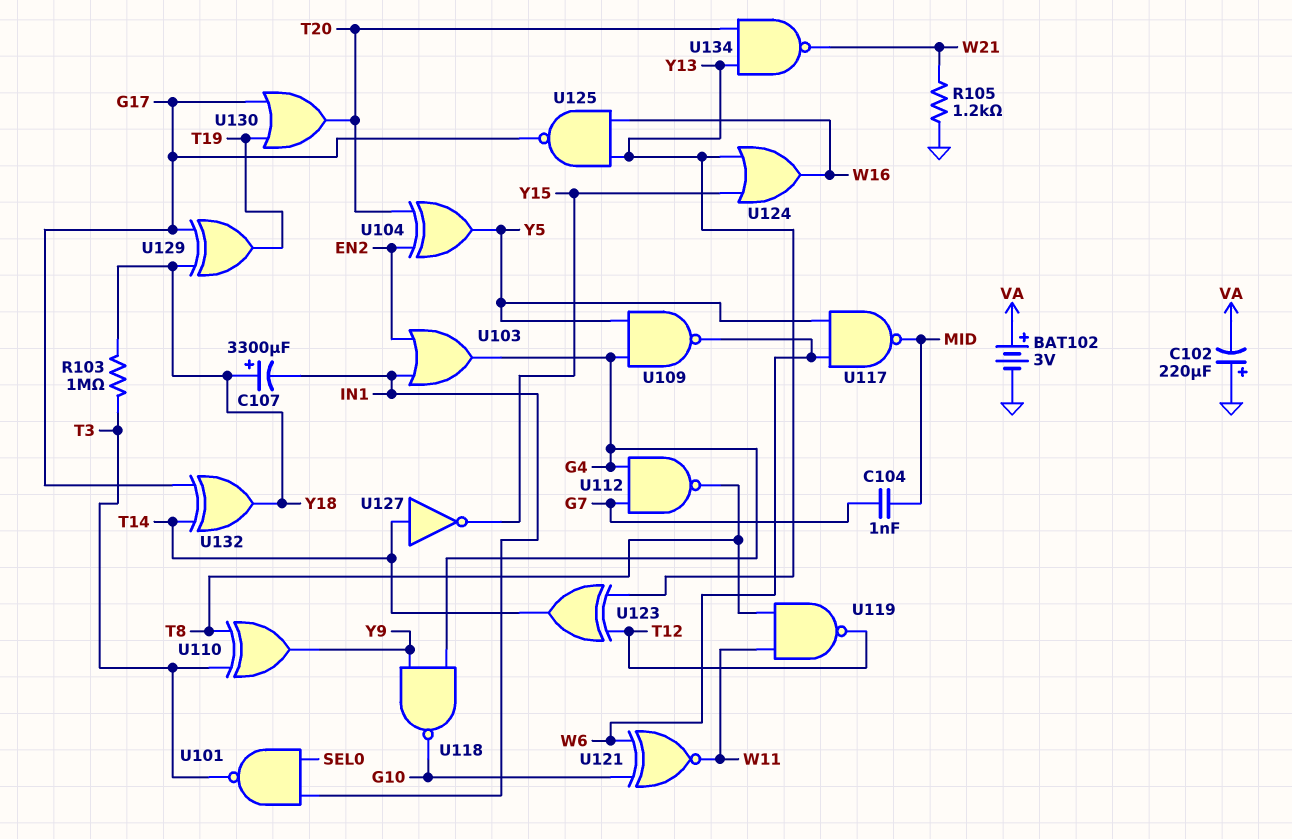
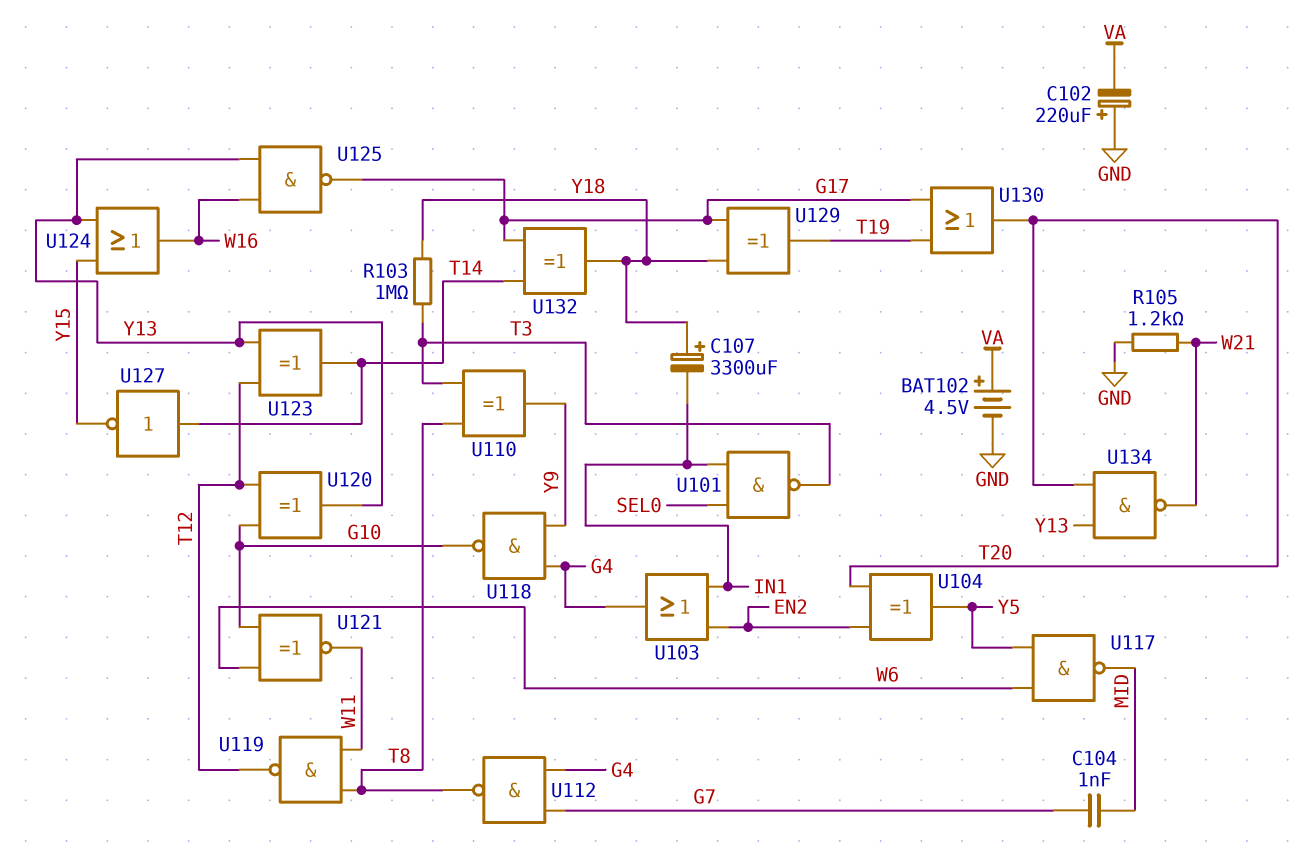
BAT102: 3V (plus VA, minus GND) -> 4.5V (plus VA, minus GND)
U109: NAND (in G4, in Y5, out W6) -> none
U120: none -> XOR (in G10, in T12, out Y13)

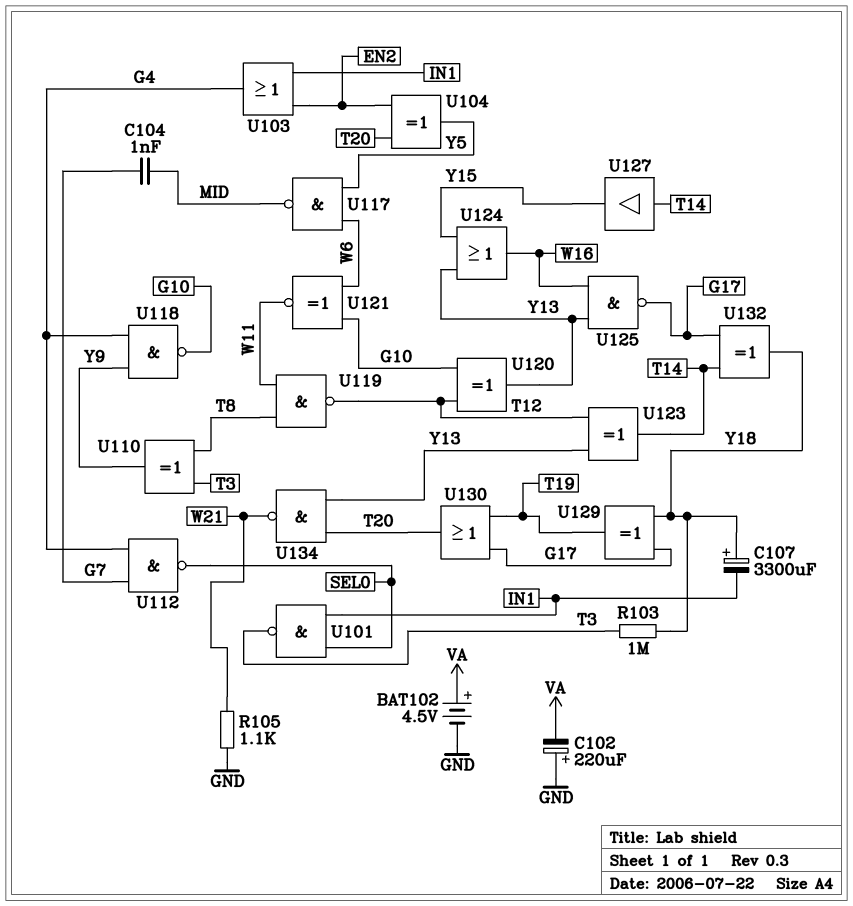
R105: 1.2k (GND, W21) -> 1.1k (GND, W21)
U112: NAND (in G4, in G7, out T8) -> NAND (in G4, in G7, out SEL0)
U127: NOT (in T14, out Y15) -> buffer (in T14, out Y15)

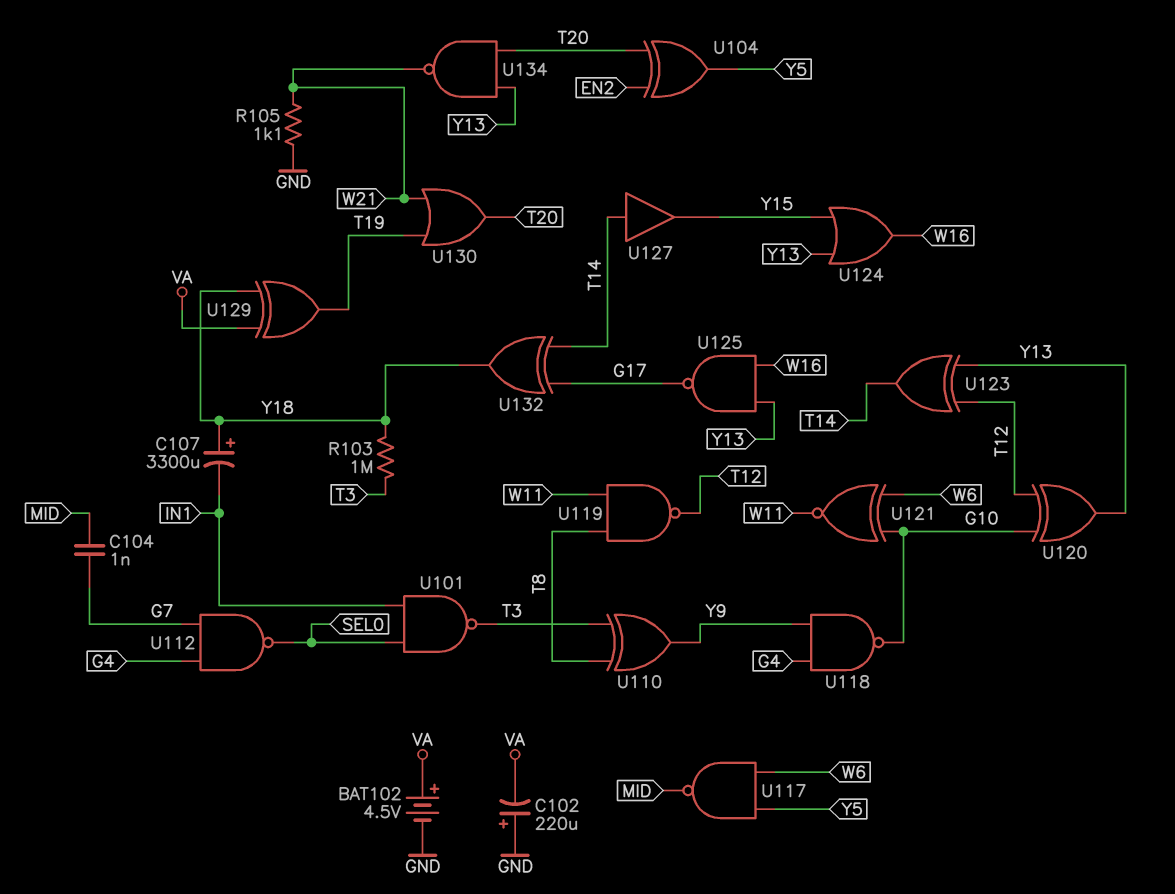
U103: OR (in EN2, in IN1, out G4) -> none
U129: XOR (in G17, in Y18, out T19) -> XOR (in VA, in Y18, out T19)
U130: OR (in G17, in T19, out T20) -> OR (in T19, in W21, out T20)

